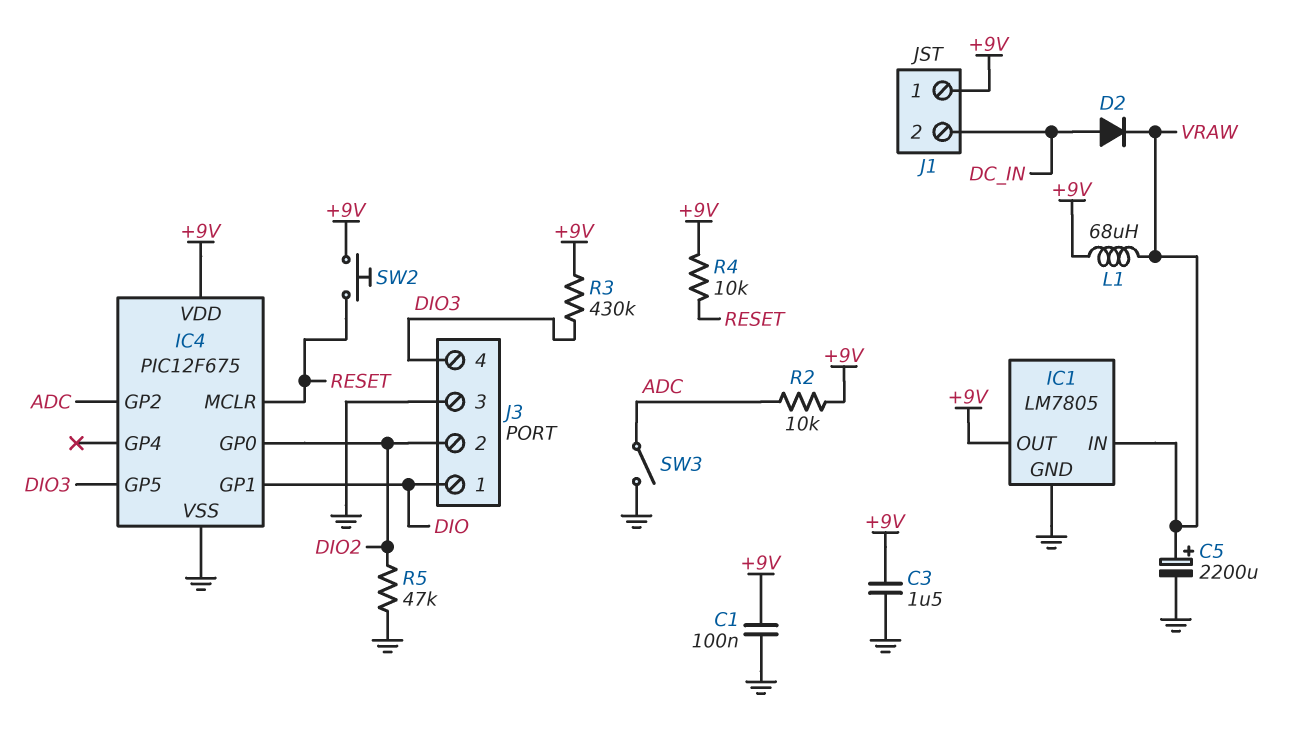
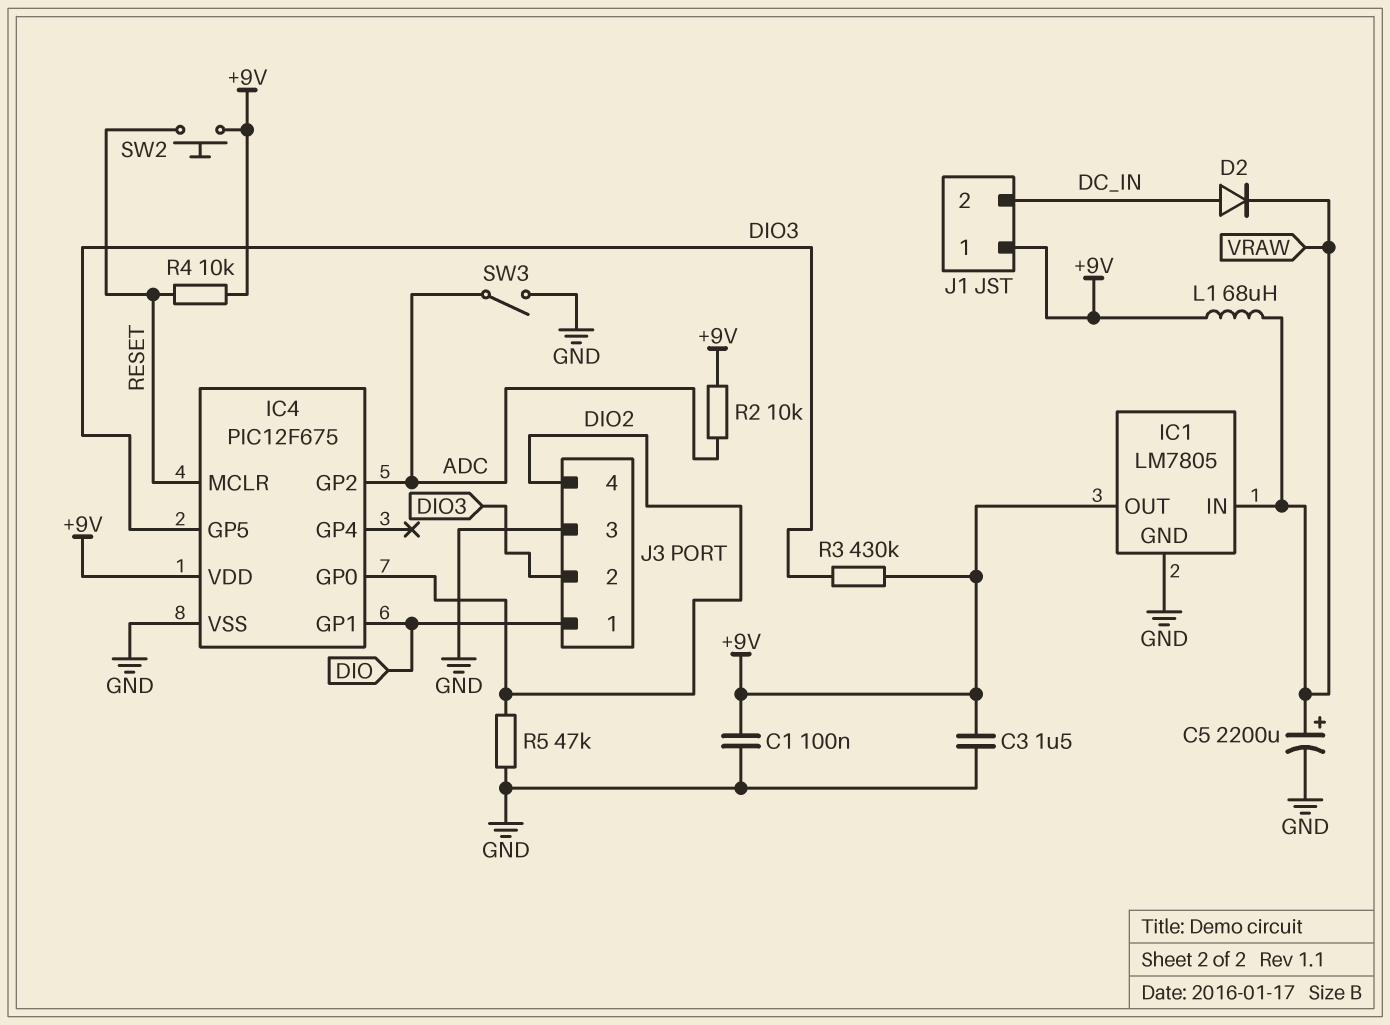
J3 pin 2: DIO2 -> DIO3
J3 pin 4: DIO3 -> DIO2

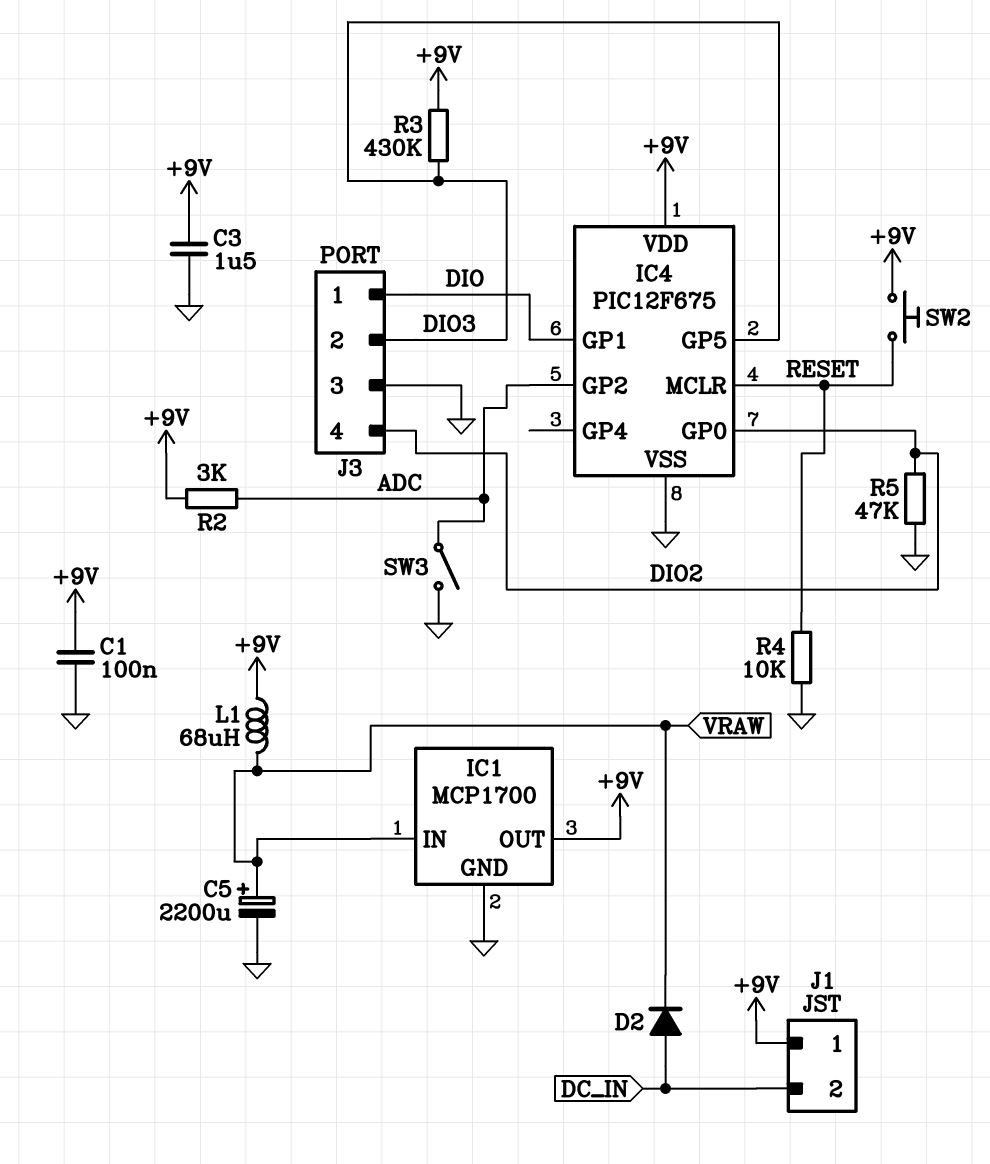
IC1: LM7805 -> MCP1700
R2: 10k (+9V, ADC) -> 3k (+9V, ADC)
R4: 10k (+9V, RESET) -> 10k (GND, RESET)

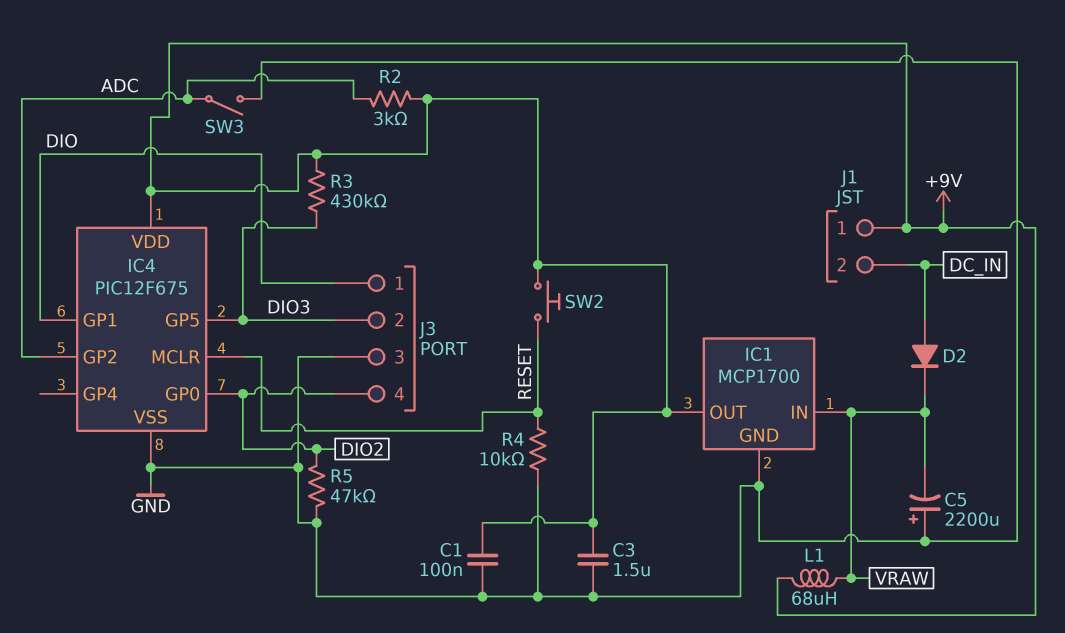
C5: 2200uF (plus VRAW, minus GND) -> 2200uF (plus GND, minus VRAW)

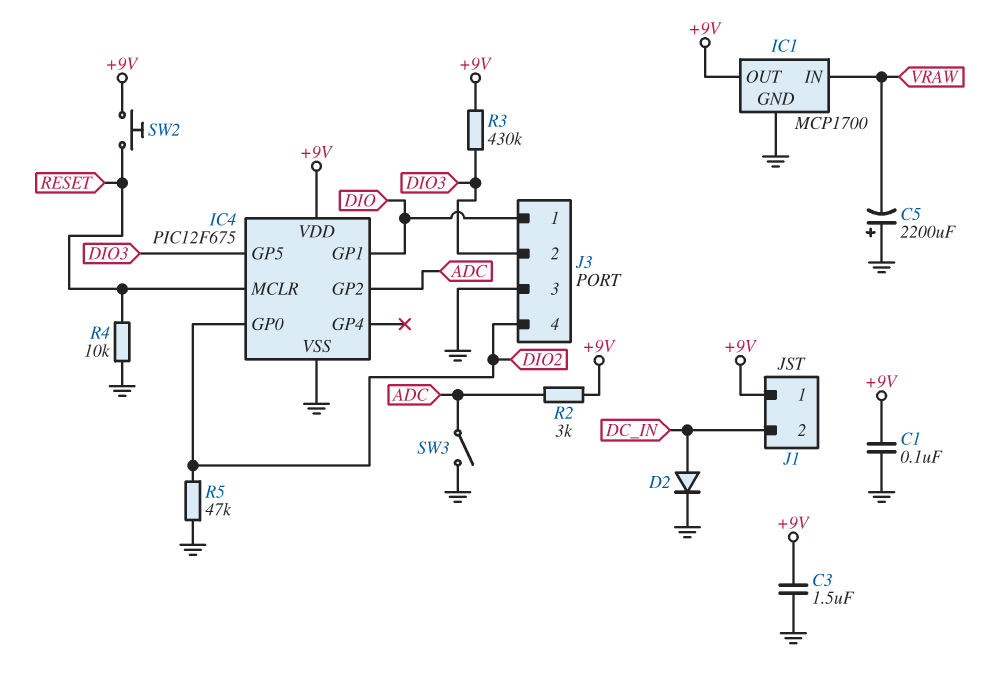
D2: diode (A DC_IN, K VRAW) -> diode (A DC_IN, K GND)
L1: 68uH (+9V, VRAW) -> none

